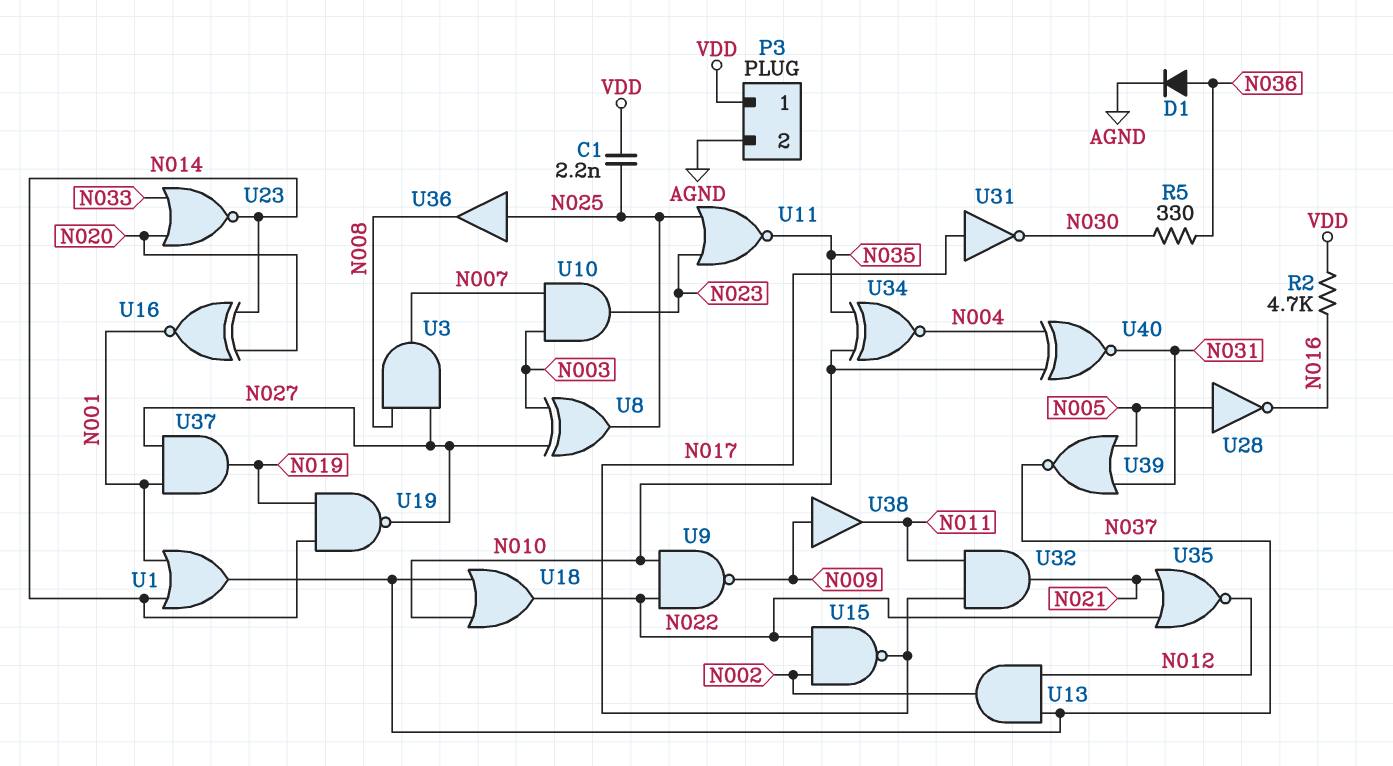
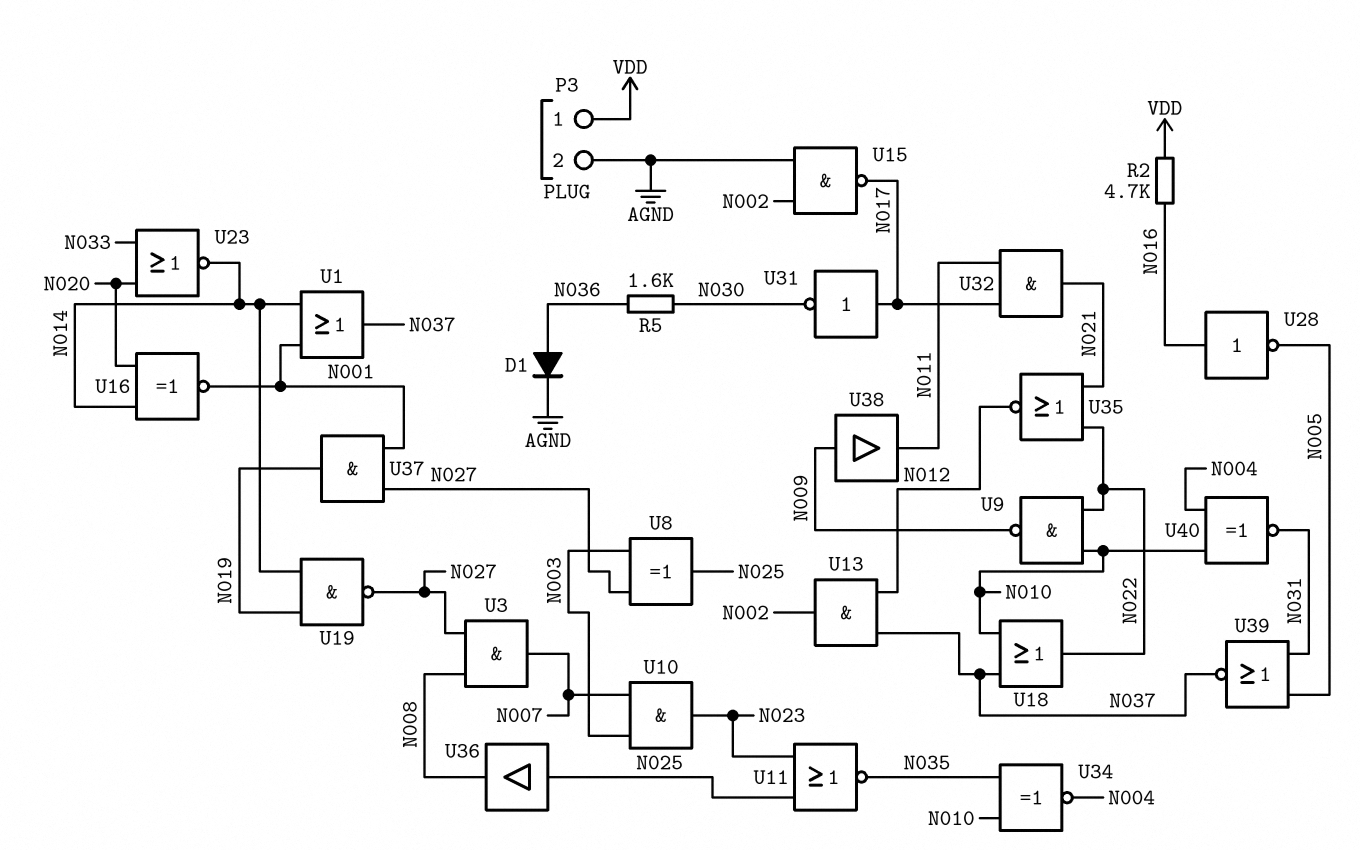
C1: 2.2nF (N025, VDD) -> none
R5: 330 (N030, N036) -> 1.6k (N030, N036)
U15: NAND (in N002, in N022, out N017) -> NAND (in AGND, in N002, out N017)
U28: NOT (in N005, out N016) -> NOT (in N016, out N005)

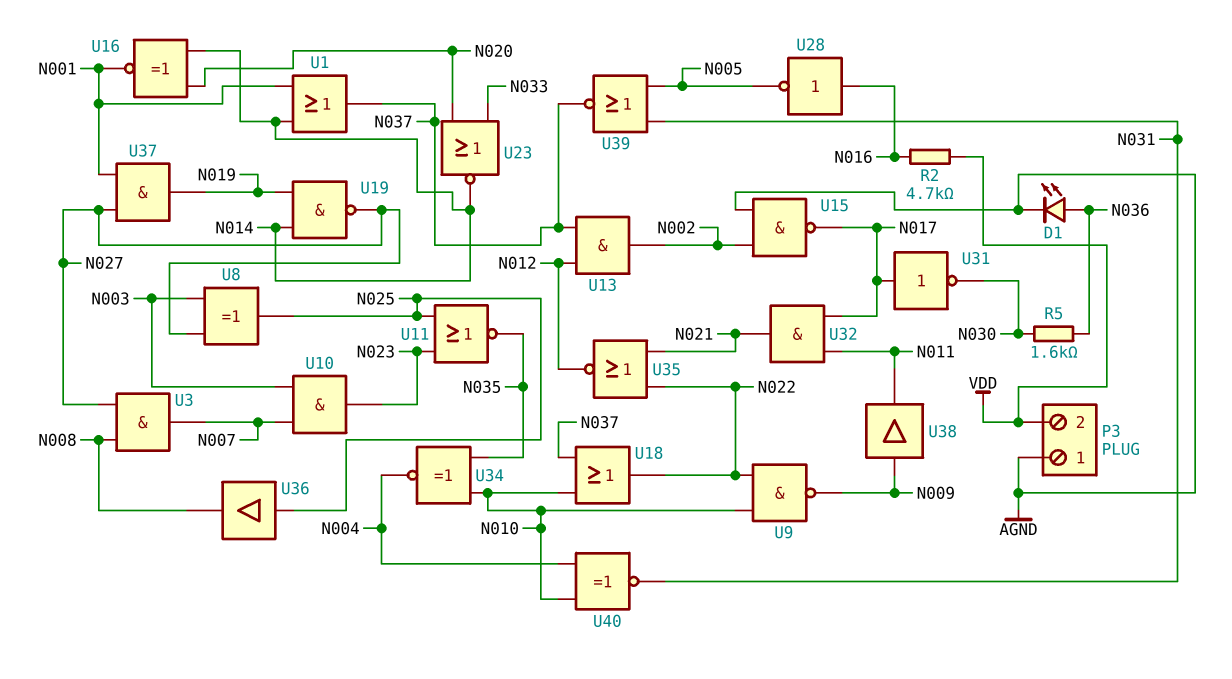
D1: diode (A N036, K AGND) -> LED (A N036, K AGND)
P3 pin 1: VDD -> AGND
P3 pin 2: AGND -> VDD

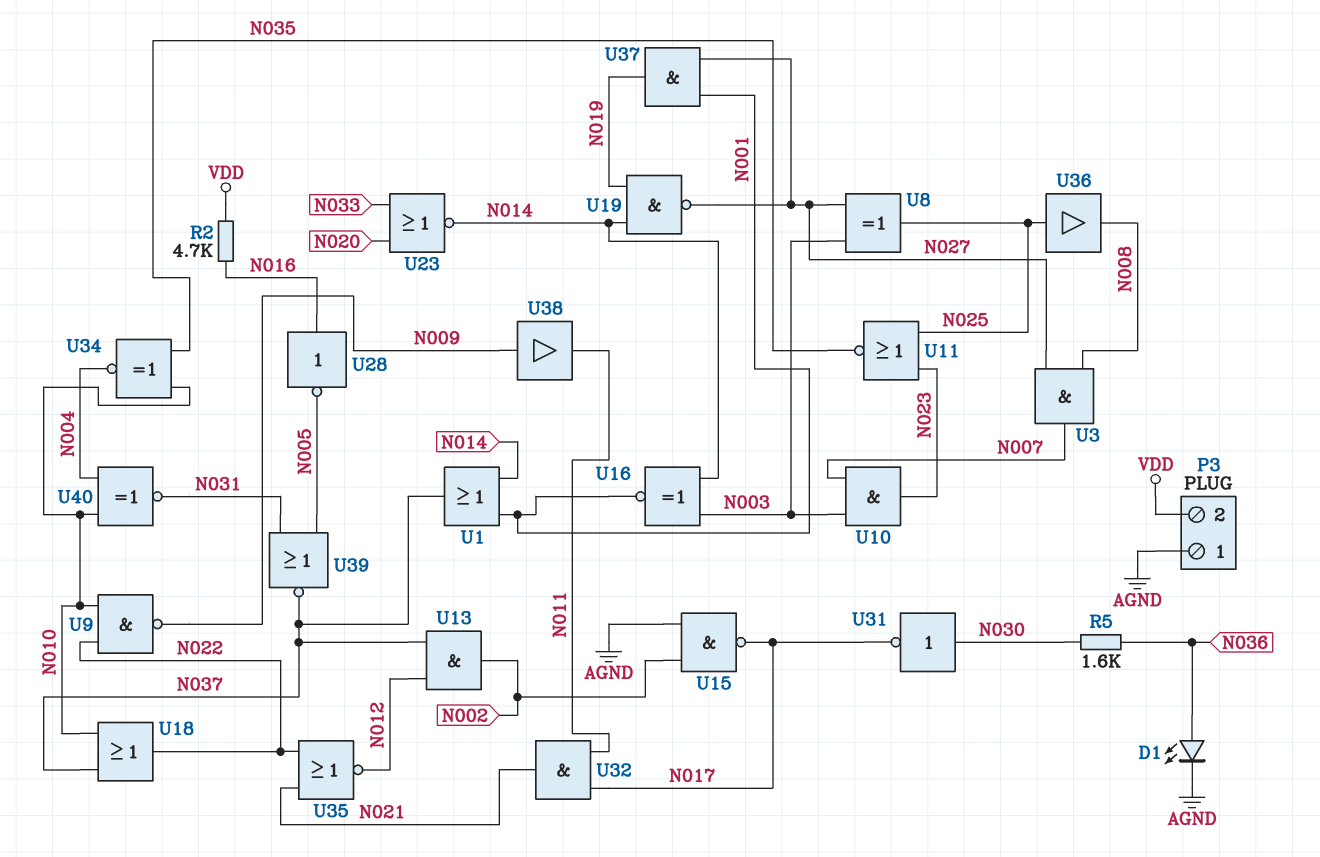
U16: XNOR (in N014, in N020, out N001) -> XNOR (in N003, in N014, out N001)
U31: NOT (in N017, out N030) -> NOT (in N030, out N017)

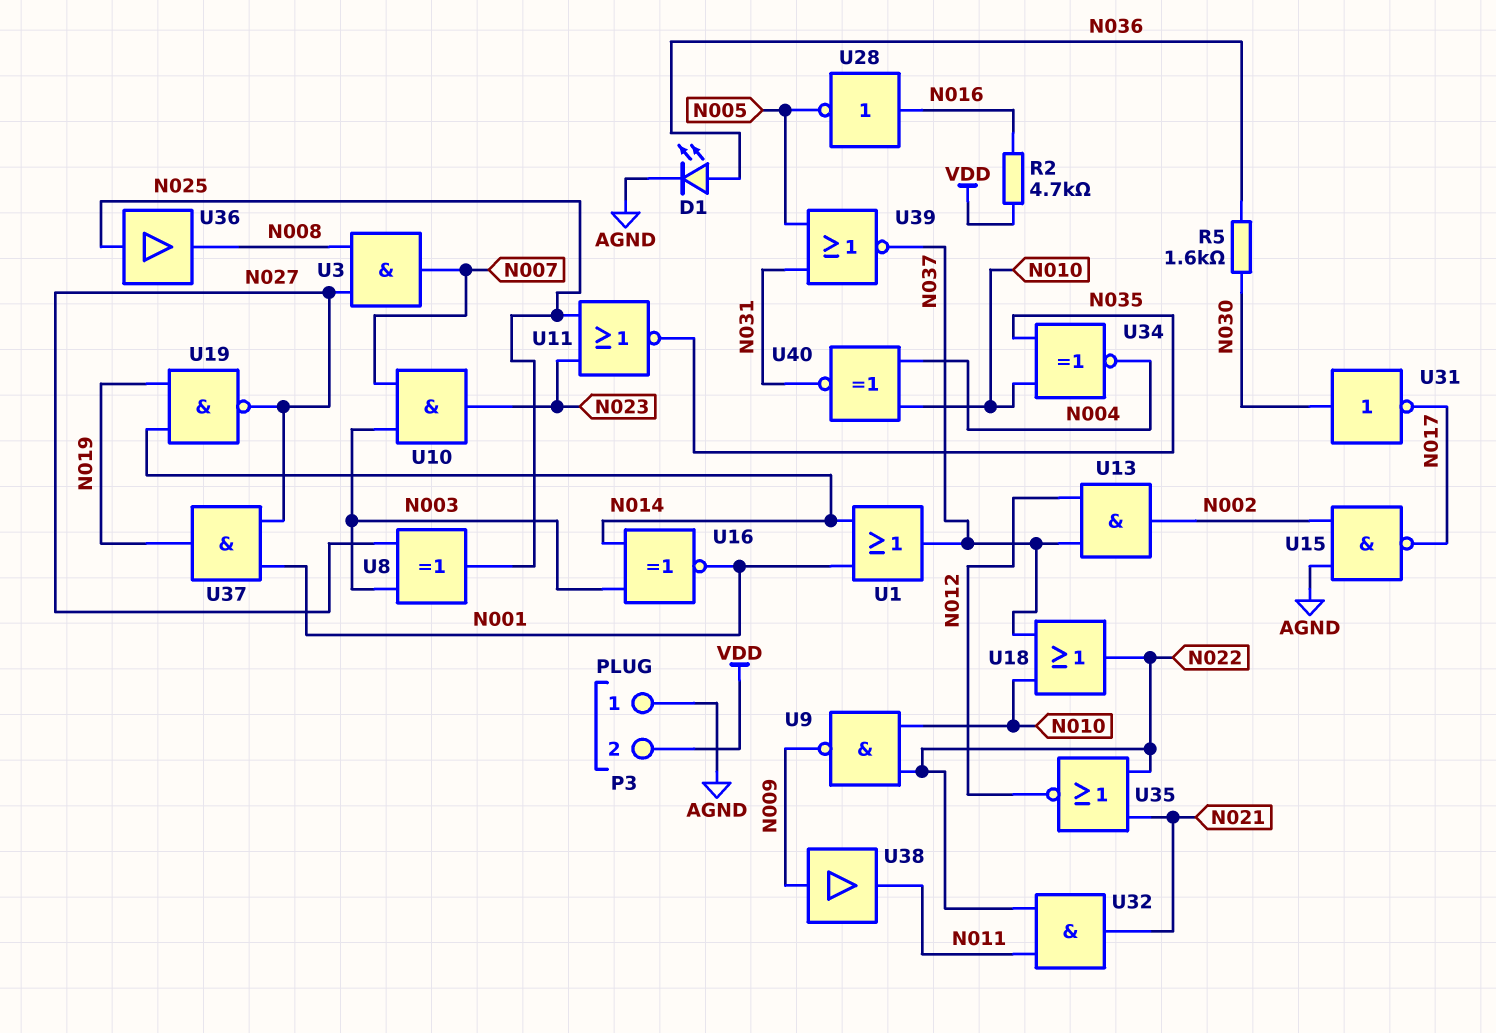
U23: NOR (in N020, in N033, out N014) -> none
U32: AND (in N011, in N017, out N021) -> AND (in N011, in N022, out N021)

